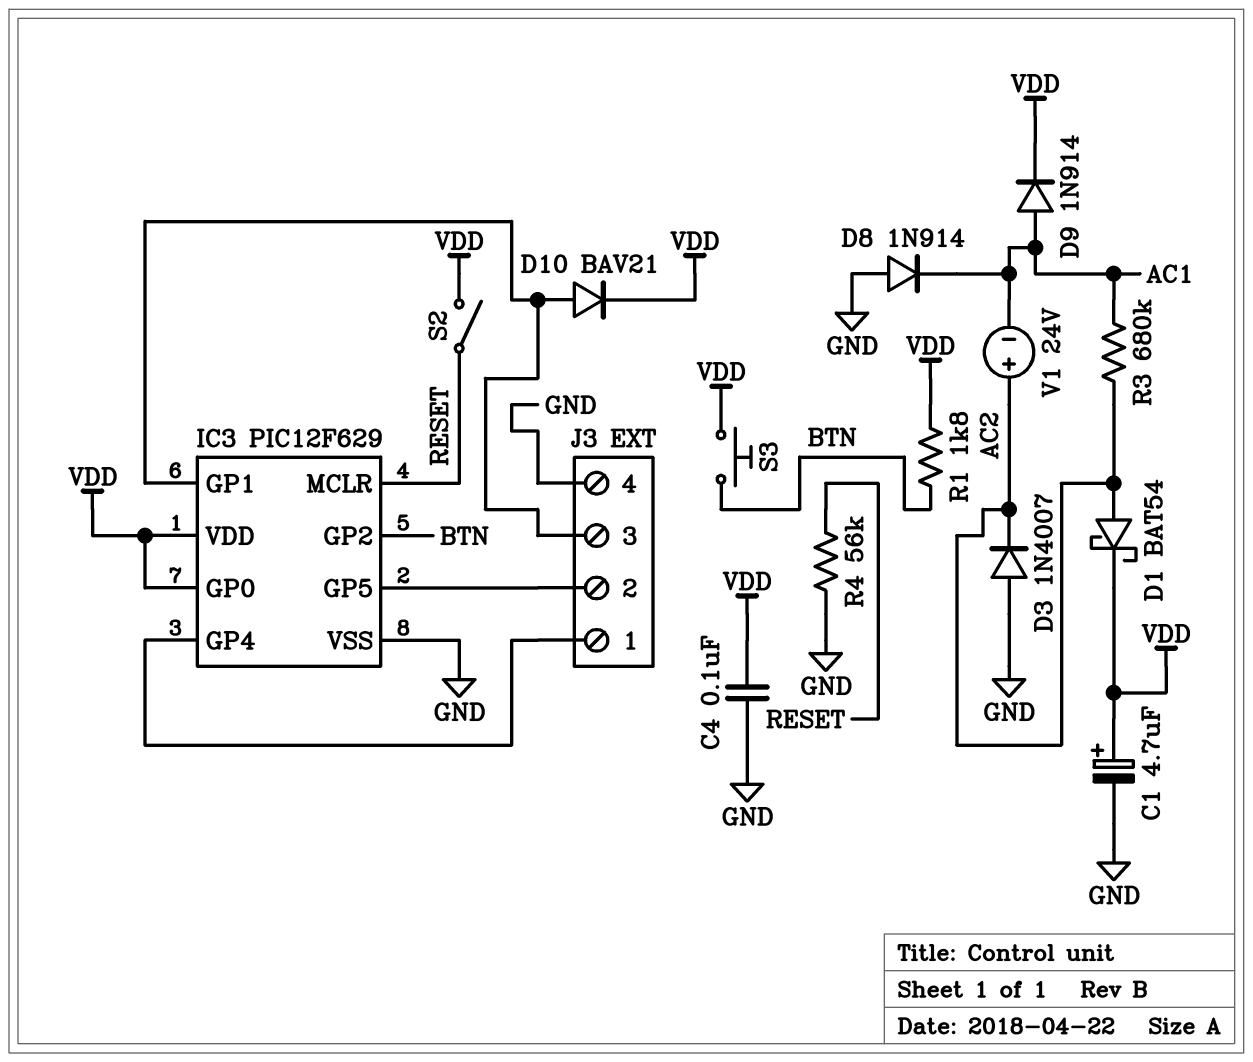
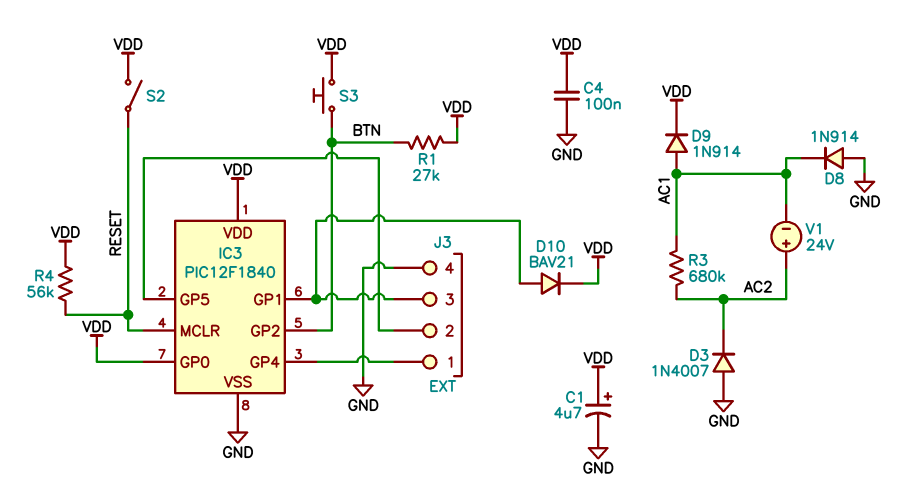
D1: schottky BAT54 (A AC2, K VDD) -> none
IC3: PIC12F629 -> PIC12F1840
R1: 1.8k (BTN, VDD) -> 27k (BTN, VDD)
R4: 56k (GND, RESET) -> 56k (RESET, VDD)

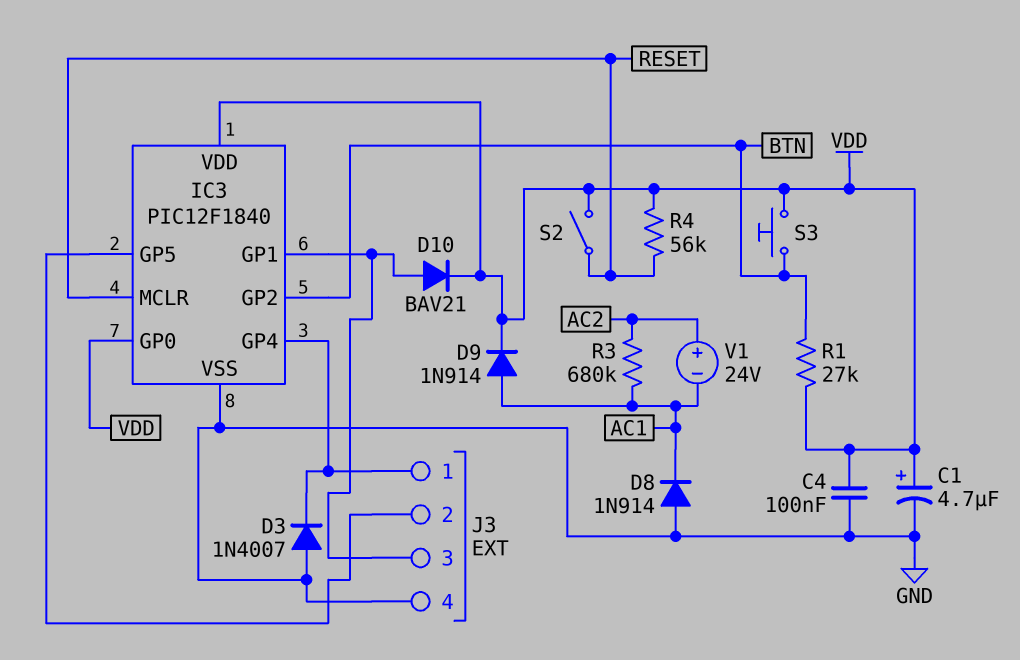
D3: diode 1N4007 (A GND, K AC2) -> diode 1N4007 (A GND, K IC3/GP4)

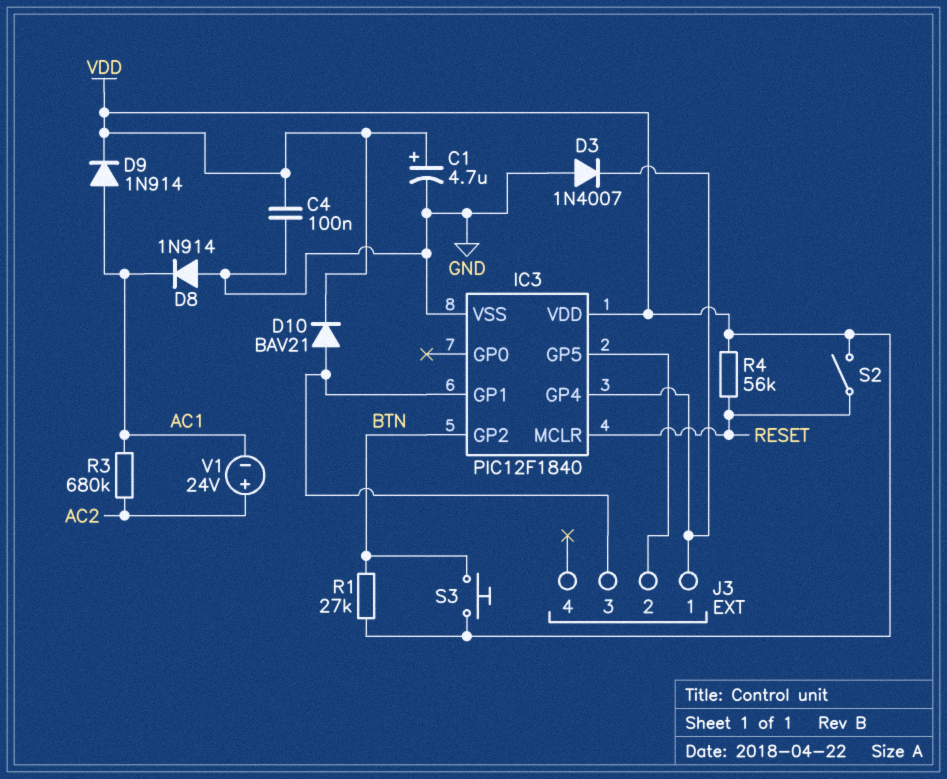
IC3 pin GP0: VDD -> none
J3 pin 4: GND -> none

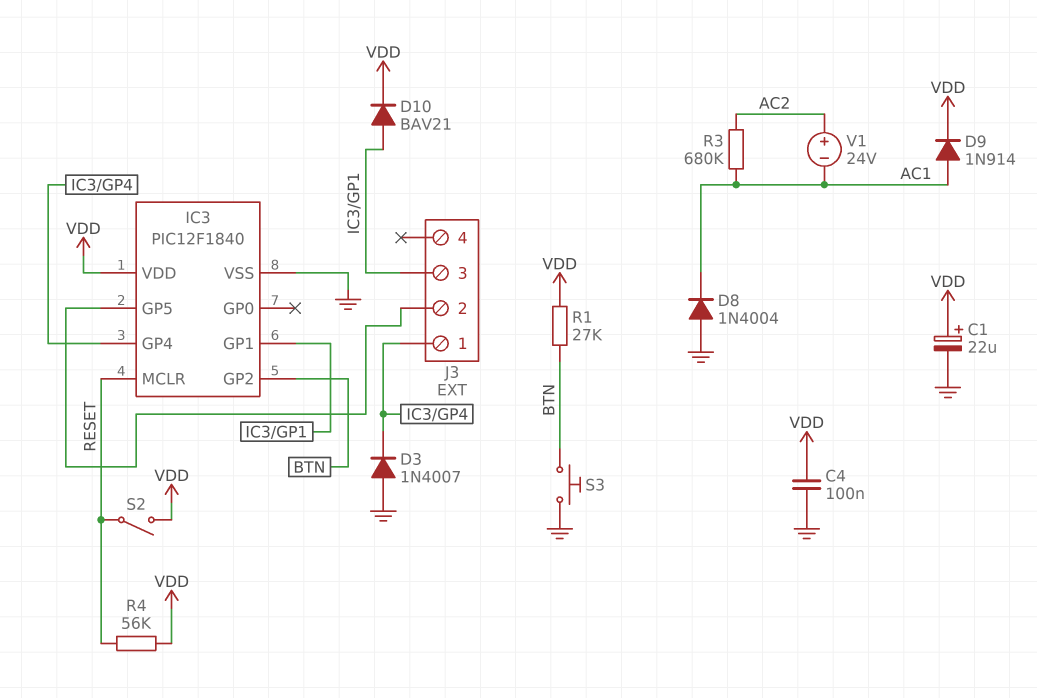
C1: 4.7uF (plus VDD, minus GND) -> 22uF (plus VDD, minus GND)
D8: diode 1N914 (A GND, K AC1) -> diode 1N4004 (A GND, K AC1)
S3: button (BTN, VDD) -> button (BTN, GND)

